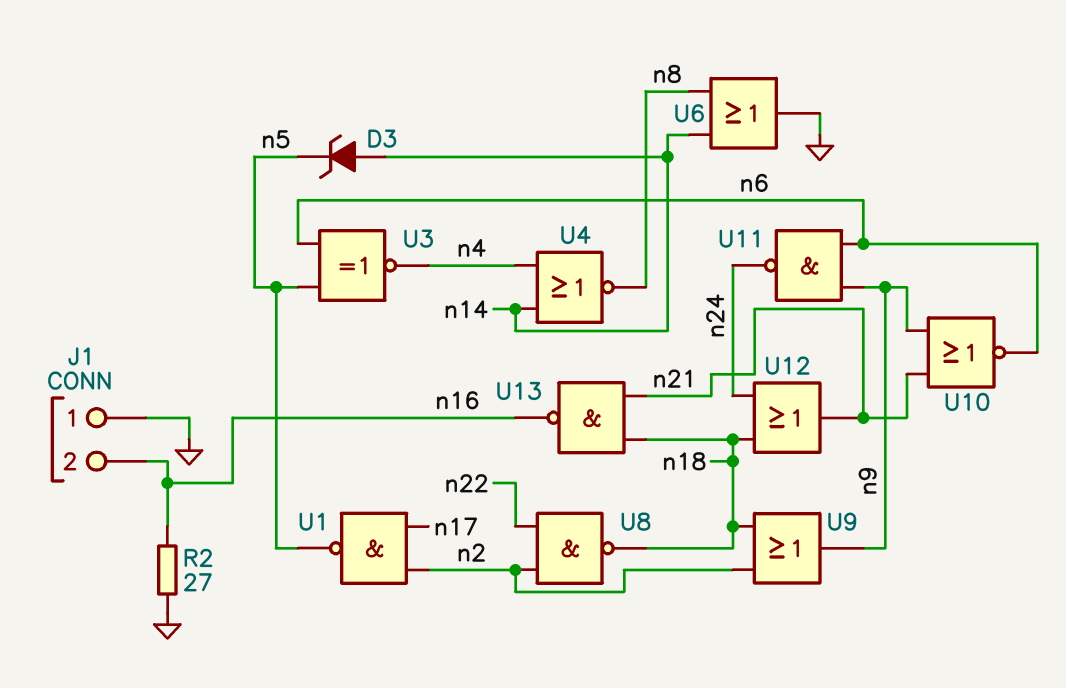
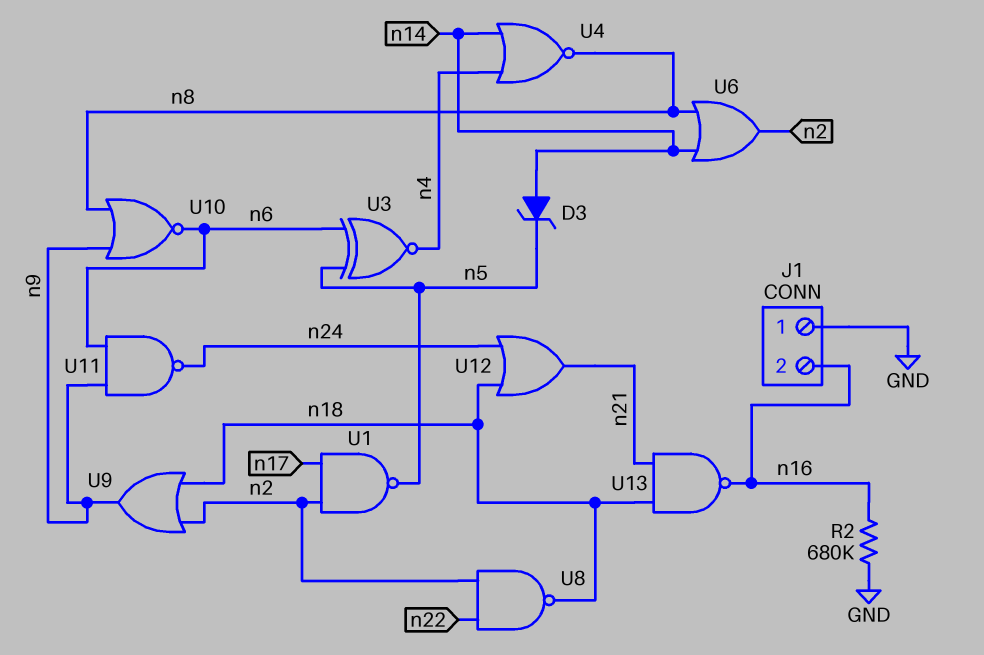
R2: 27 (GND, n16) -> 680k (GND, n16)
U6: OR (in n8, in n14, out GND) -> OR (in n8, in n14, out n2)
U10: NOR (in n9, in n21, out n6) -> NOR (in n8, in n9, out n6)

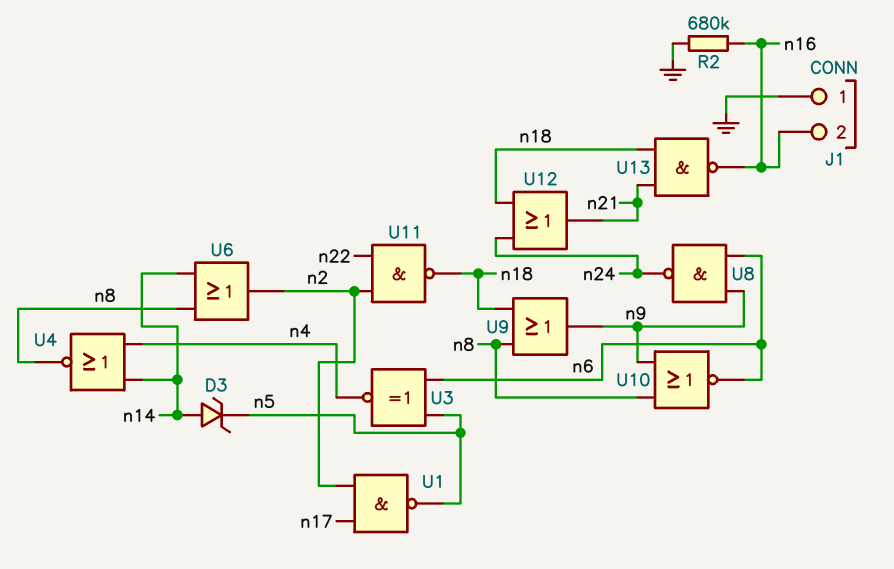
U8: NAND (in n2, in n22, out n18) -> NAND (in n6, in n9, out n24)
U9: OR (in n2, in n18, out n9) -> OR (in n8, in n18, out n9)
U11: NAND (in n6, in n9, out n24) -> NAND (in n2, in n22, out n18)

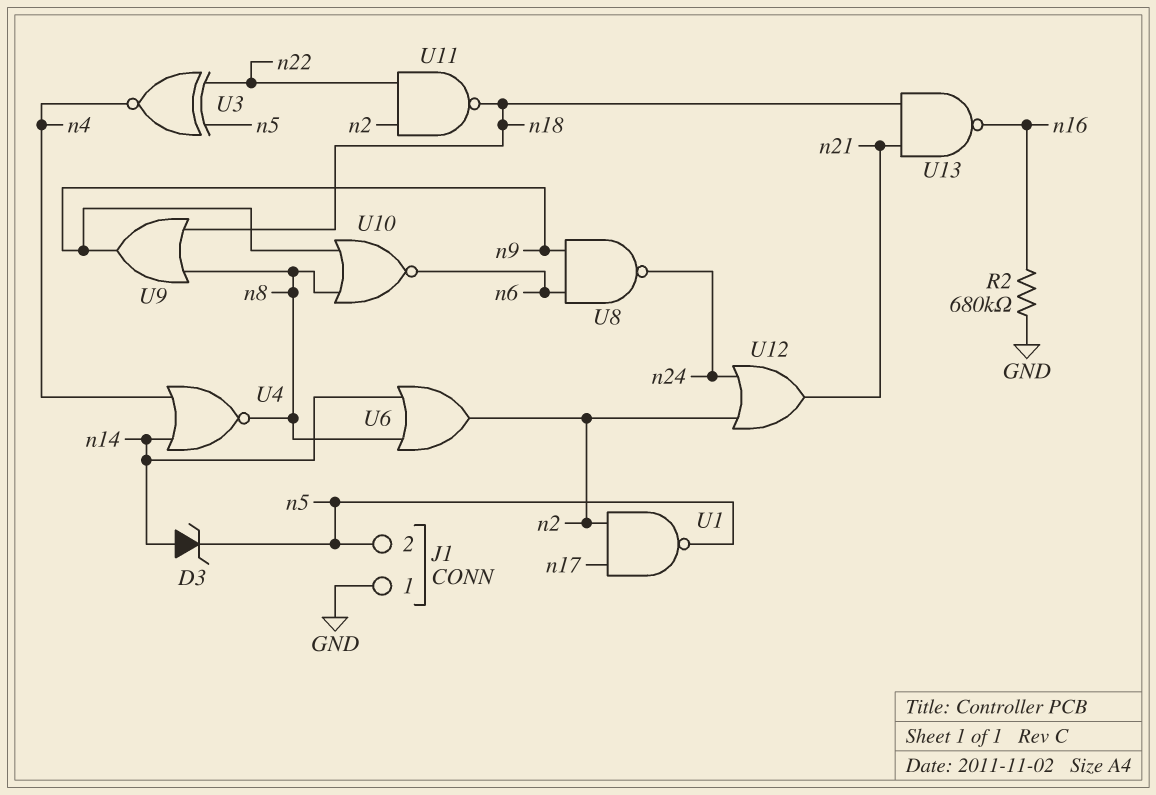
J1 pin 2: n16 -> n5
U3: XNOR (in n5, in n6, out n4) -> XNOR (in n5, in n22, out n4)
U12: OR (in n18, in n24, out n21) -> OR (in n2, in n24, out n21)

